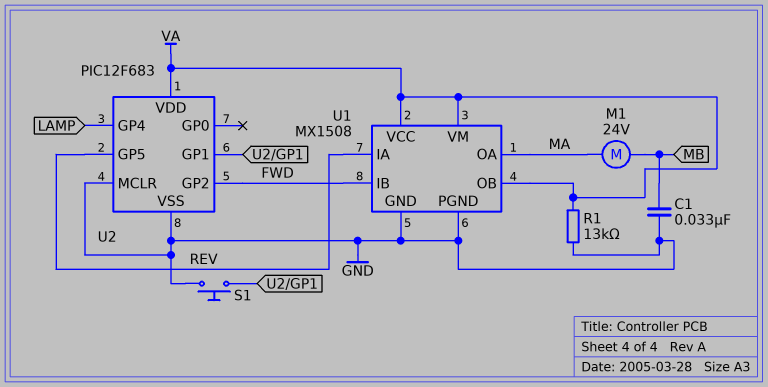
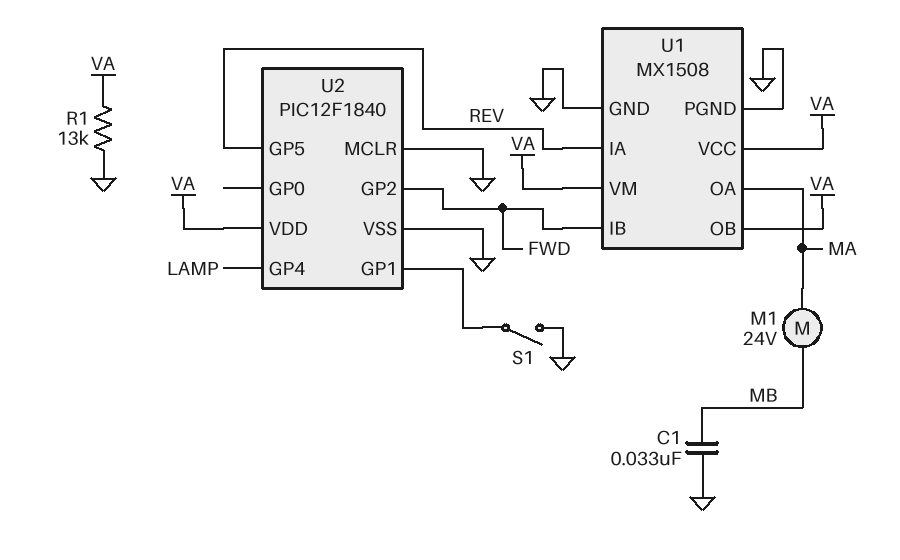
S1: button (GND, U2/GP1) -> switch (GND, U2/GP1)
U2: PIC12F683 -> PIC12F1840

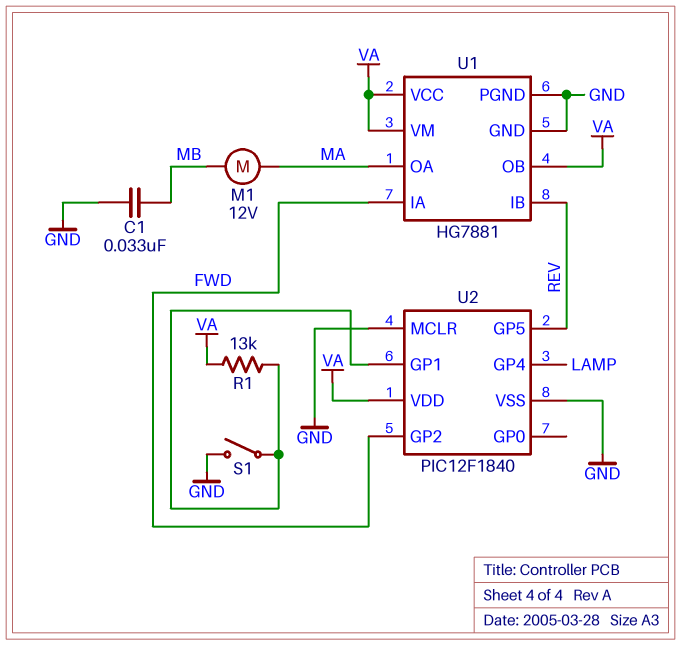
M1: motor 24V (MA, MB) -> motor 12V (MA, MB)
R1: 13k (GND, VA) -> 13k (U2/GP1, VA)
U1: MX1508 -> HG7881
U1 pin IA: REV -> FWD
U1 pin IB: FWD -> REV

